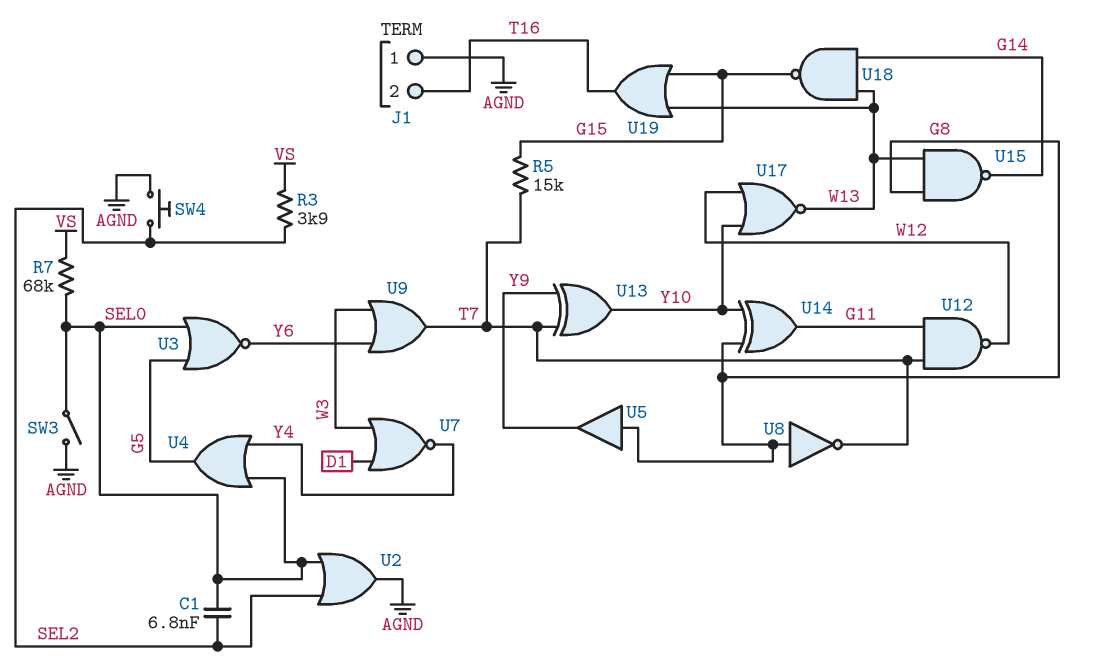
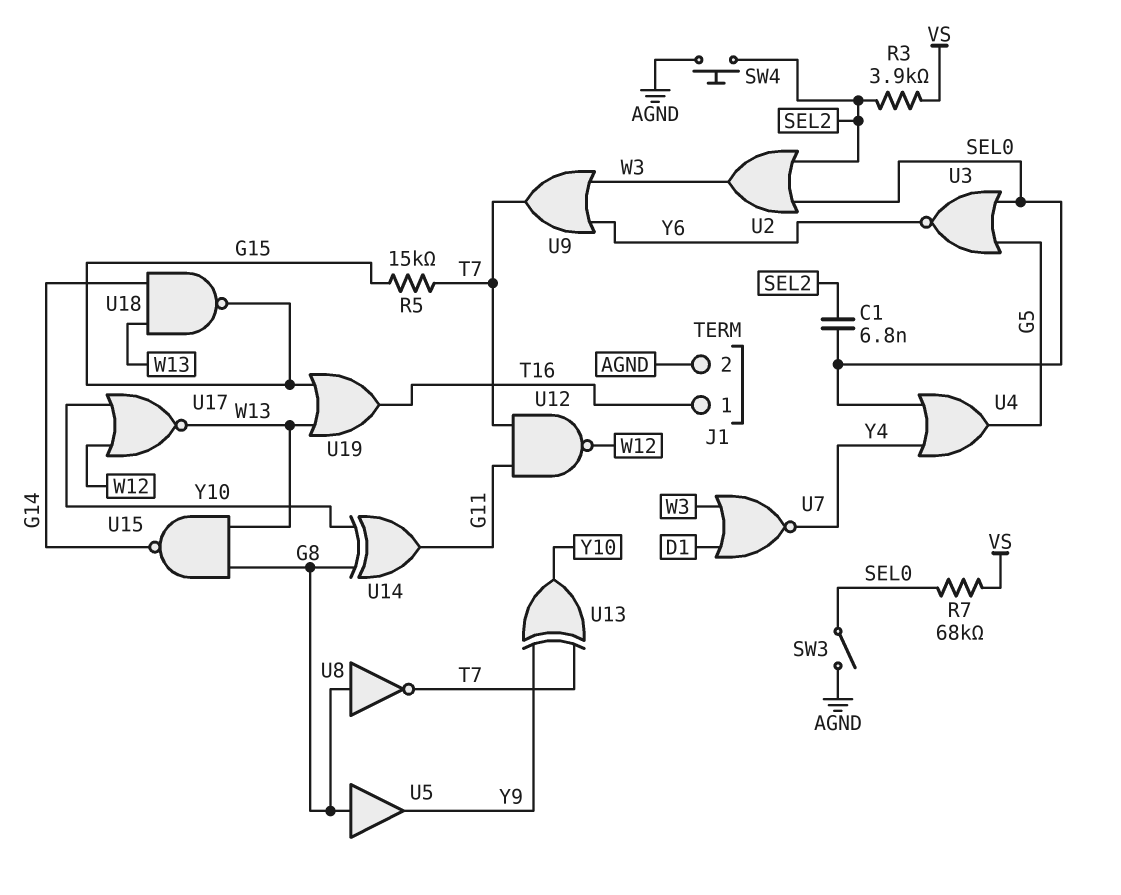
J1 pin 1: AGND -> T16
J1 pin 2: T16 -> AGND
U2: OR (in SEL0, in SEL2, out AGND) -> OR (in SEL0, in SEL2, out W3)

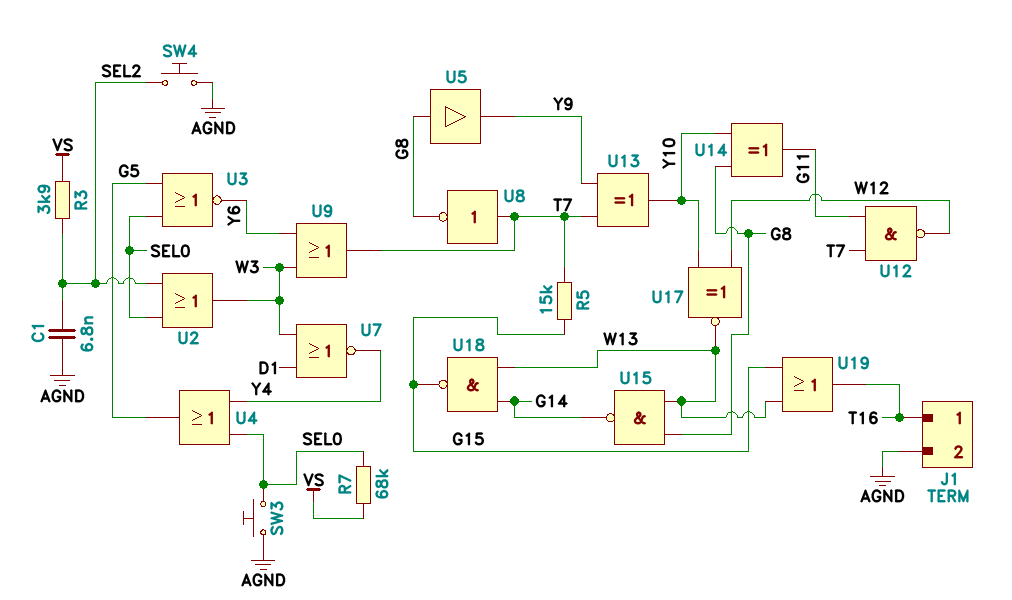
C1: 6.8nF (SEL0, SEL2) -> 6.8nF (AGND, SEL2)
SW3: switch (AGND, SEL0) -> button (AGND, SEL0)
U8: NOT (in G8, out T7) -> NOT (in T7, out G8)
U17: NOR (in W12, in Y10, out W13) -> XNOR (in W12, in Y10, out W13)

